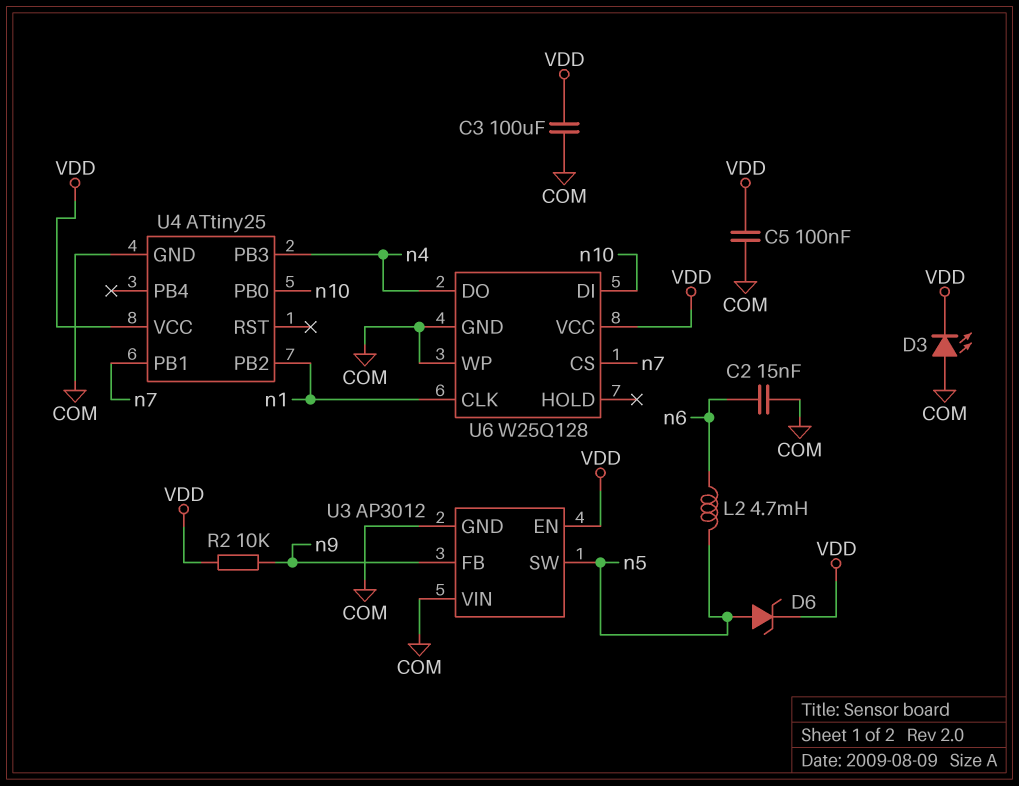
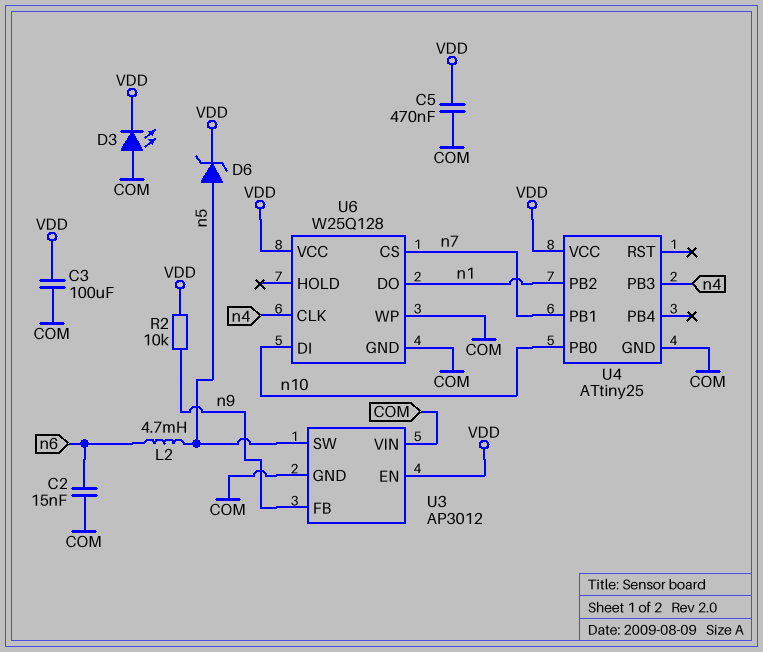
C5: 100nF (COM, VDD) -> 470nF (COM, VDD)
U6 pin CLK: n1 -> n4
U6 pin DO: n4 -> n1

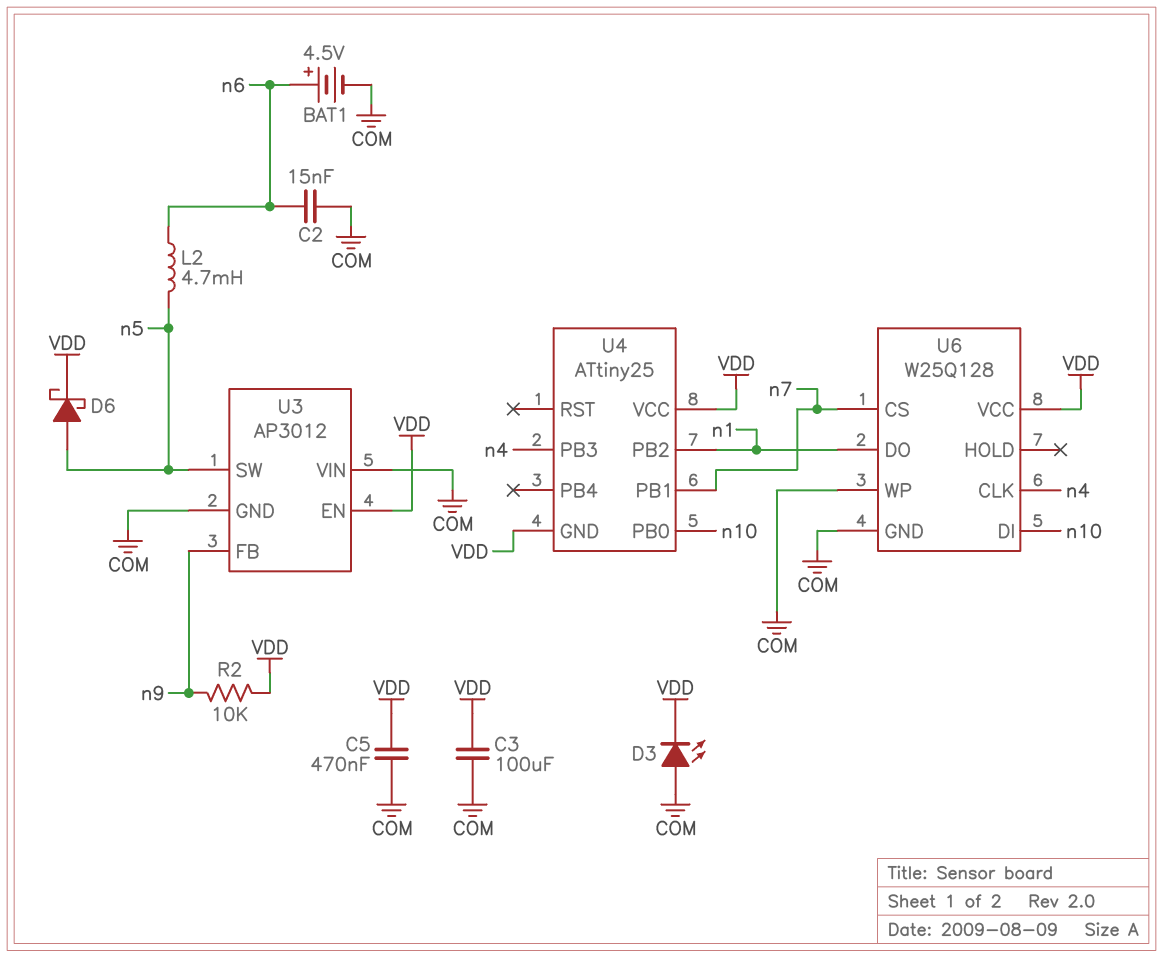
BAT1: none -> 4.5V (plus n6, minus COM)
D6: zener (A n5, K VDD) -> schottky (A n5, K VDD)
U4 pin GND: COM -> VDD

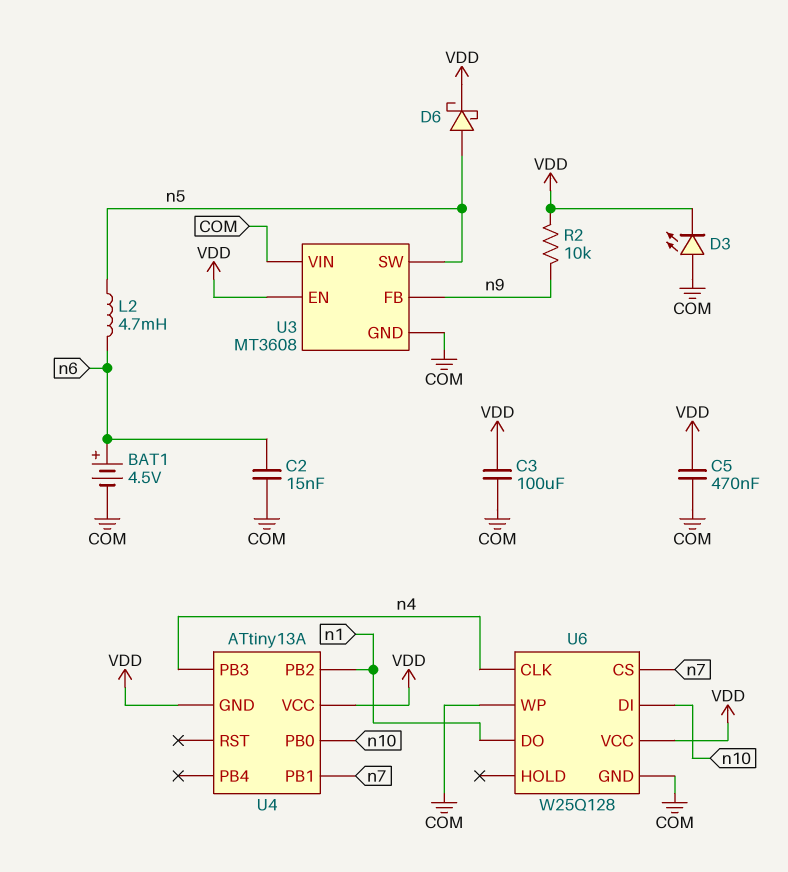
U3: AP3012 -> MT3608
U4: ATtiny25 -> ATtiny13A

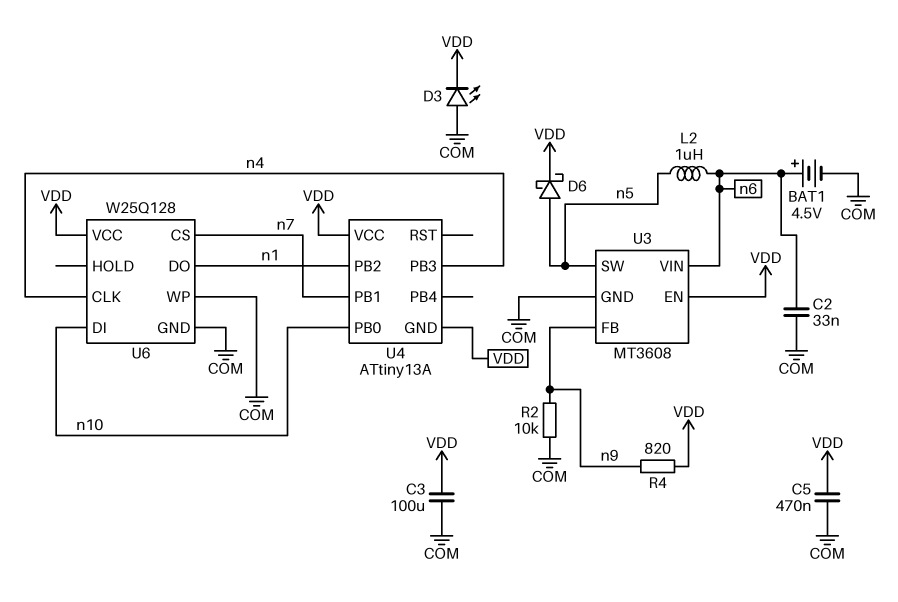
C2: 15nF (COM, n6) -> 33nF (COM, n6)
L2: 4.7mH (n5, n6) -> 1uH (n5, n6)
R2: 10k (VDD, n9) -> 10k (COM, n9)
R4: none -> 820 (VDD, n9)
U3 pin VIN: COM -> n6

